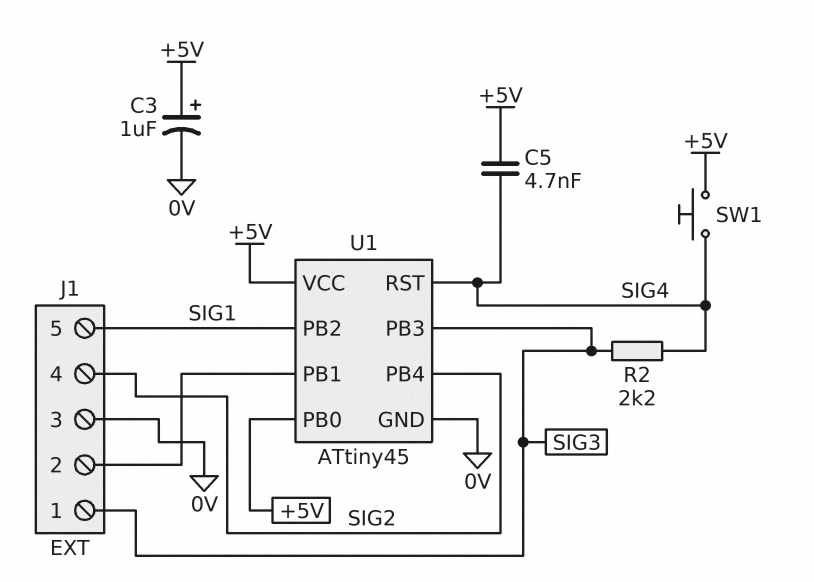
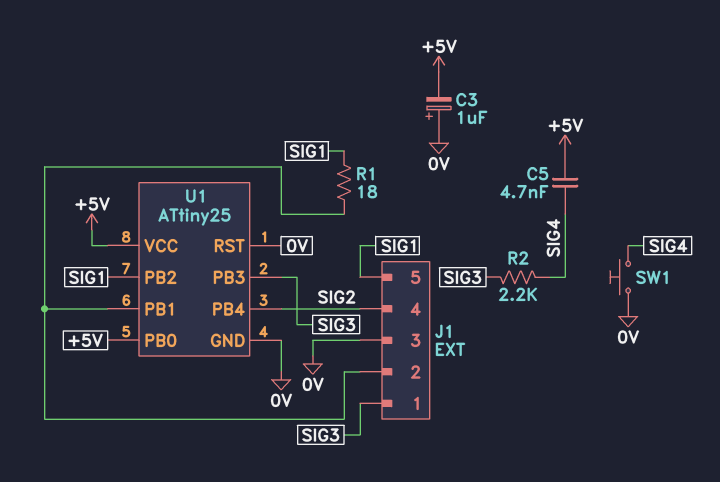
C3: 1uF (plus +5V, minus 0V) -> 1uF (plus 0V, minus +5V)
R1: none -> 18 (J1/2, SIG1)
SW1: button (+5V, SIG4) -> button (0V, SIG4)
U1: ATtiny45 -> ATtiny25
U1 pin RST: SIG4 -> 0V

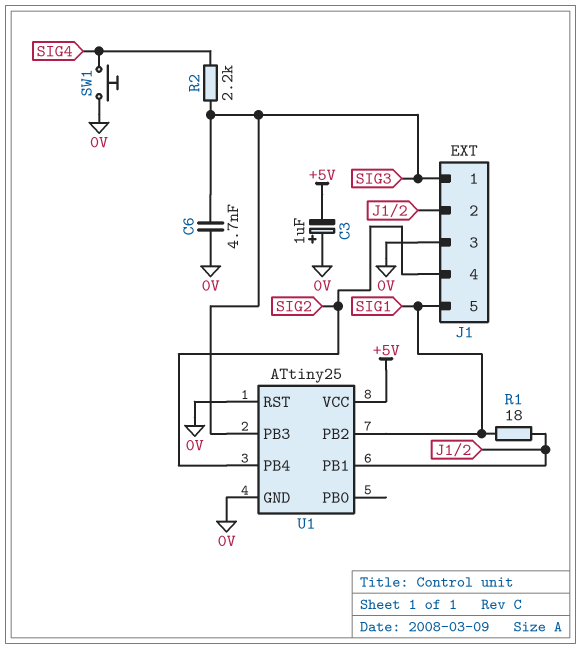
C5: 4.7nF (+5V, SIG4) -> none
C6: none -> 4.7nF (0V, SIG3)
U1 pin PB0: +5V -> none

